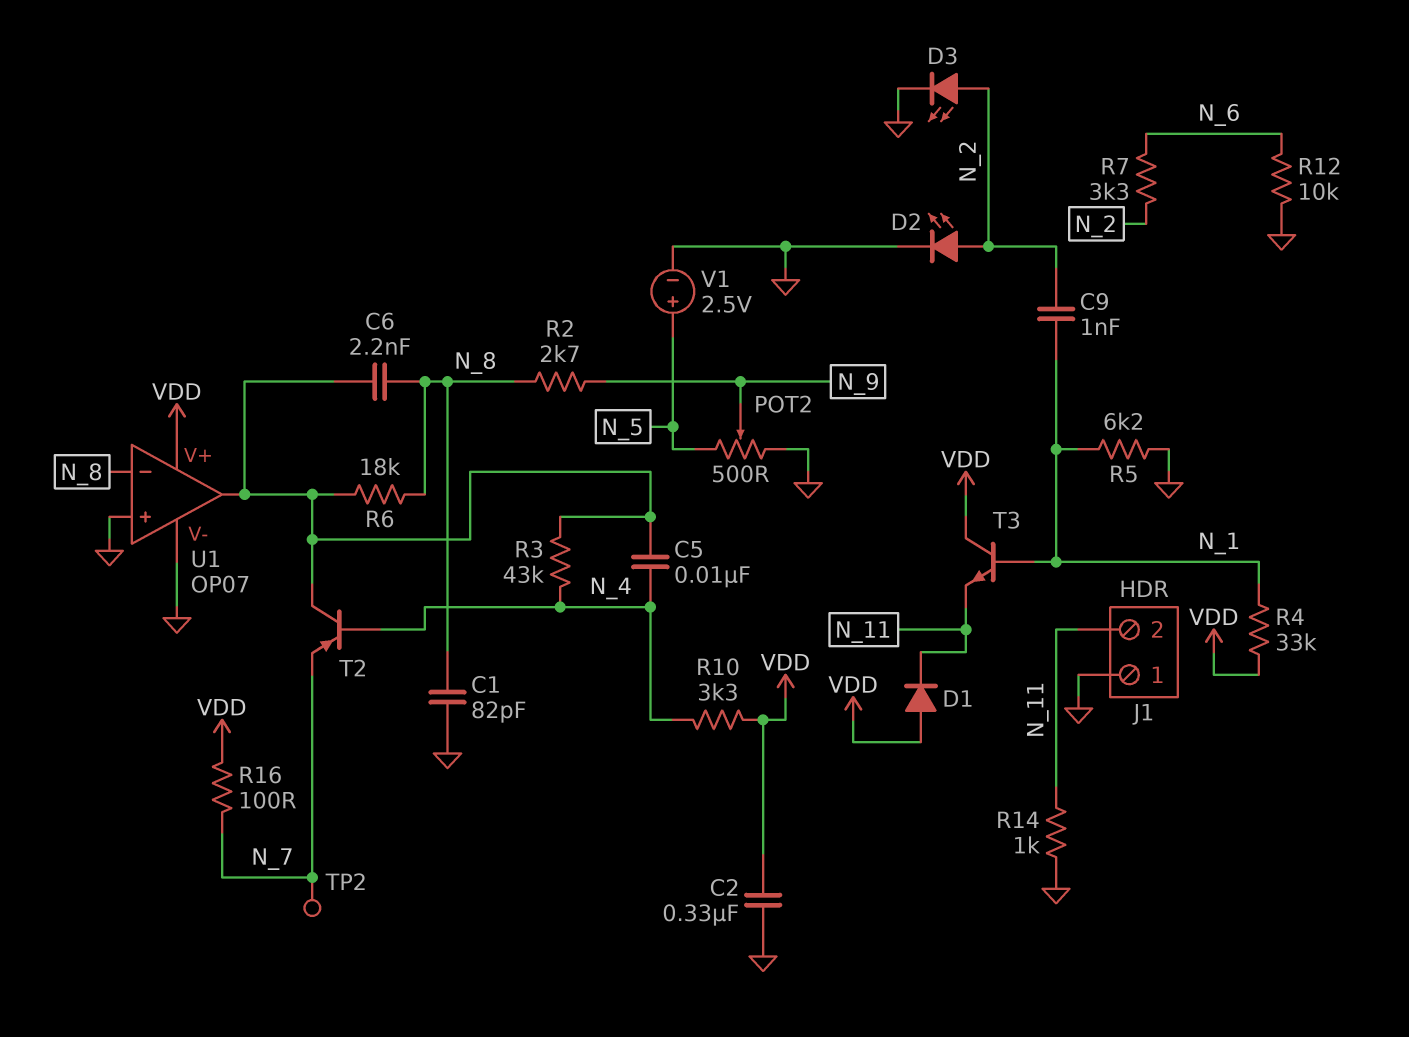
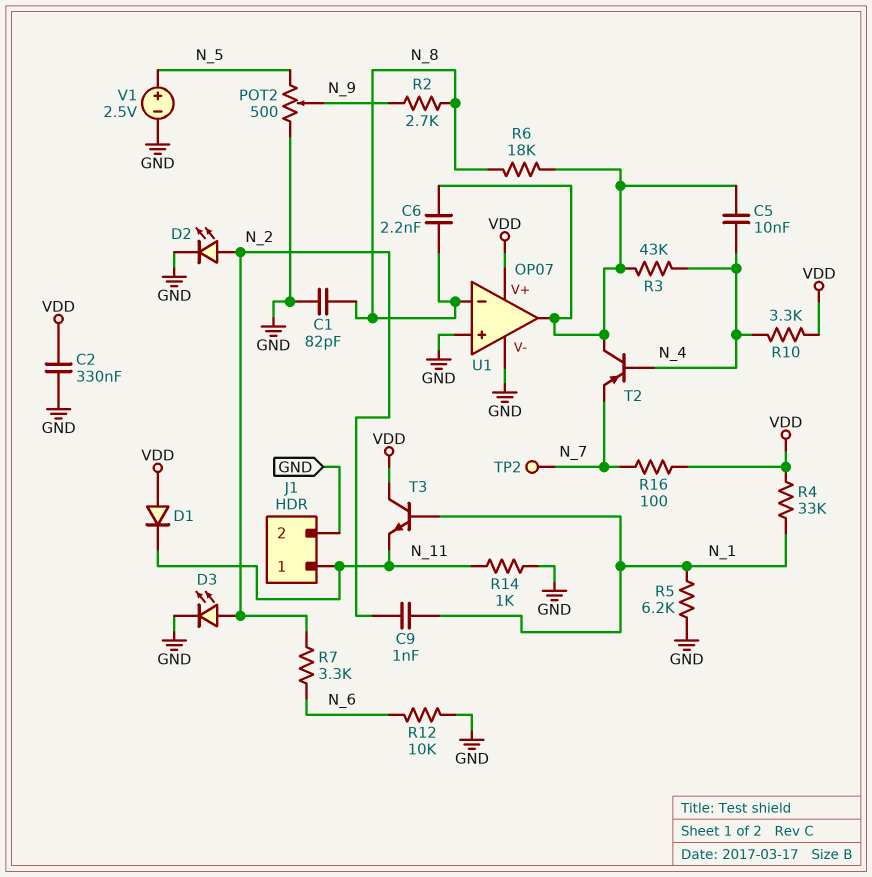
J1 pin 1: GND -> N_11
J1 pin 2: N_11 -> GND

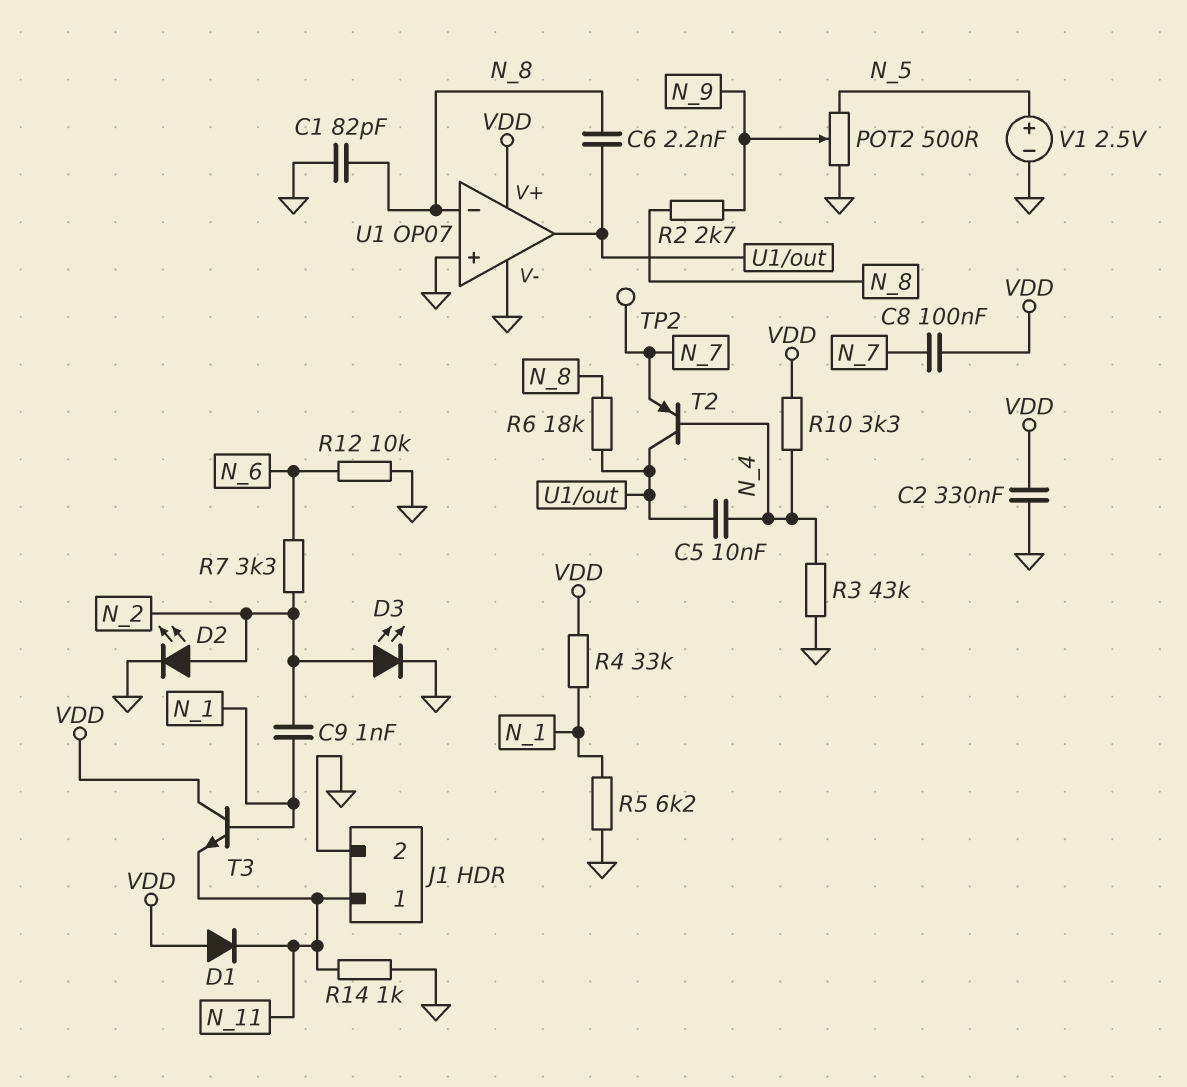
C8: none -> 100nF (N_7, VDD)
R3: 43k (N_4, U1/out) -> 43k (GND, N_4)
R16: 100 (N_7, VDD) -> none

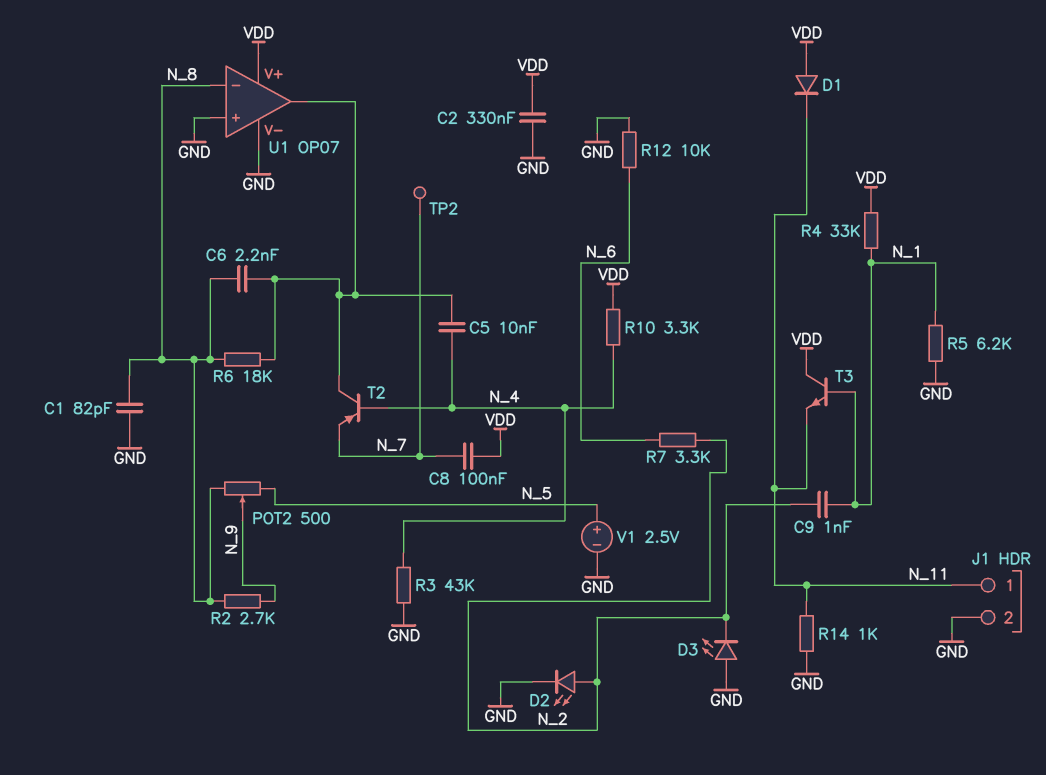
D3: LED (A N_2, K GND) -> LED (A GND, K N_2)
POT2: 500 (GND, N_5, wiper N_9) -> 500 (N_5, N_8, wiper N_9)

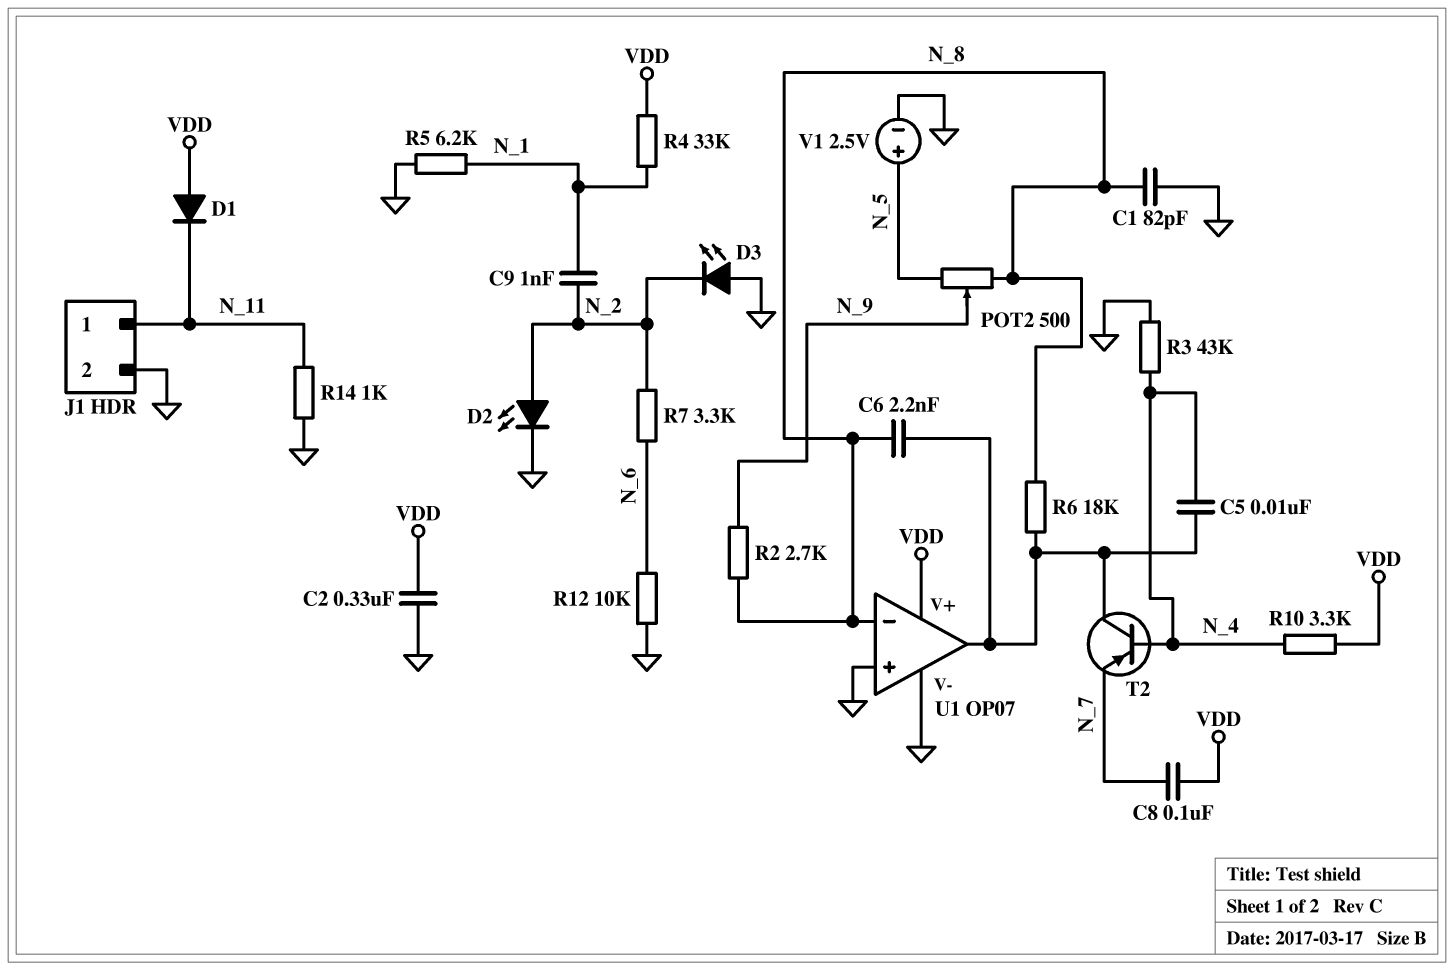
T3: NPN (B N_1, C VDD, E N_11) -> none
TP2: test point (N_7) -> none

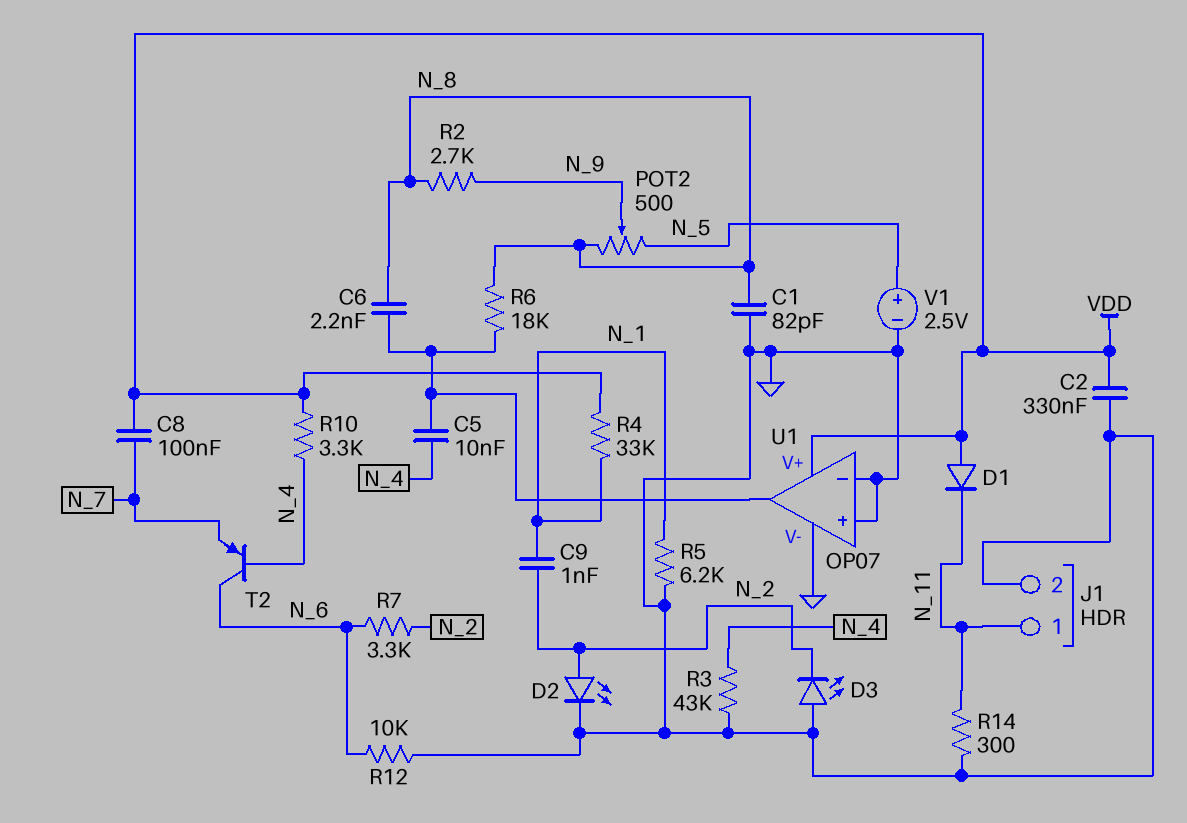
R14: 1k (GND, N_11) -> 300 (GND, N_11)
T2: PNP (B N_4, C U1/out, E N_7) -> PNP (B N_4, C N_6, E N_7)
U1 pin in-: N_8 -> GND

